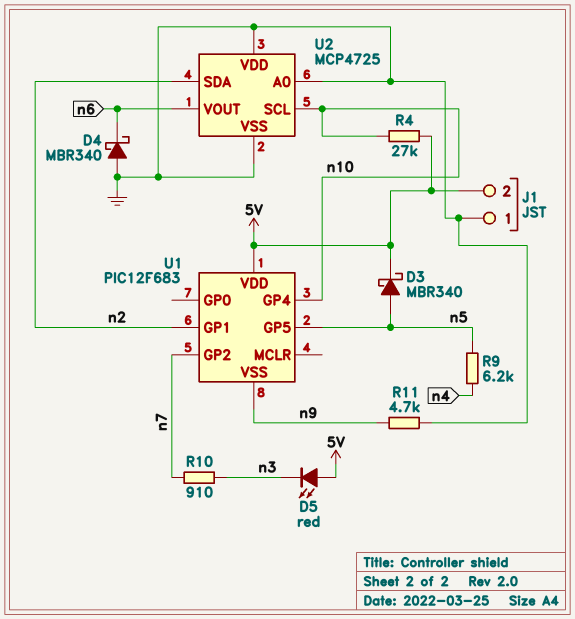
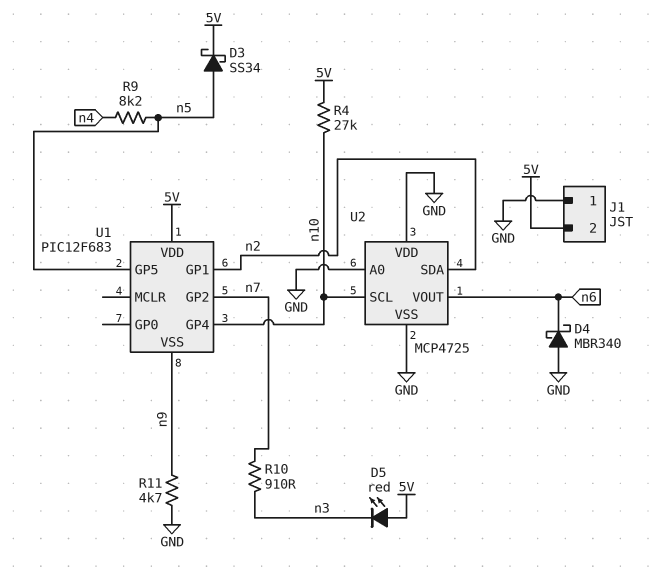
D3: schottky MBR340 (A n5, K 5V) -> schottky SS34 (A n5, K 5V)
R9: 6.2k (n4, n5) -> 8.2k (n4, n5)

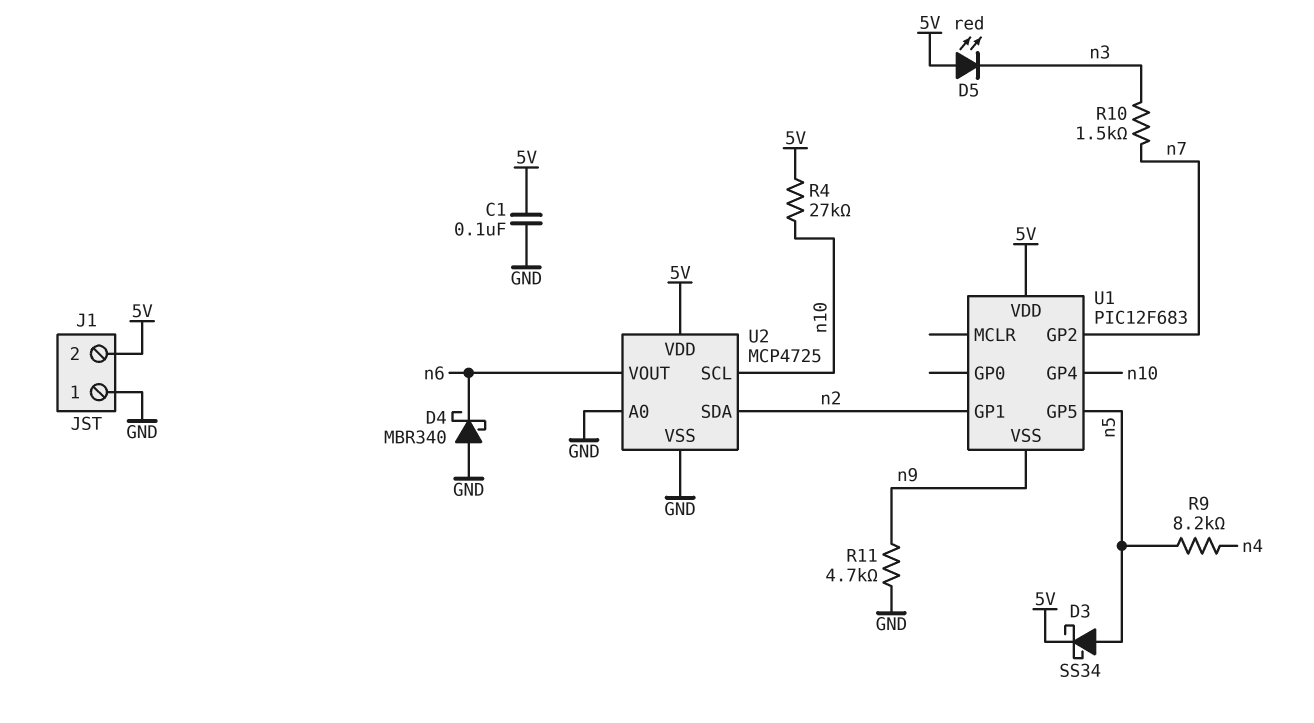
C1: none -> 100nF (5V, GND)
R10: 910 (n3, n7) -> 1.5k (n3, n7)
U2 pin VDD: GND -> 5V

